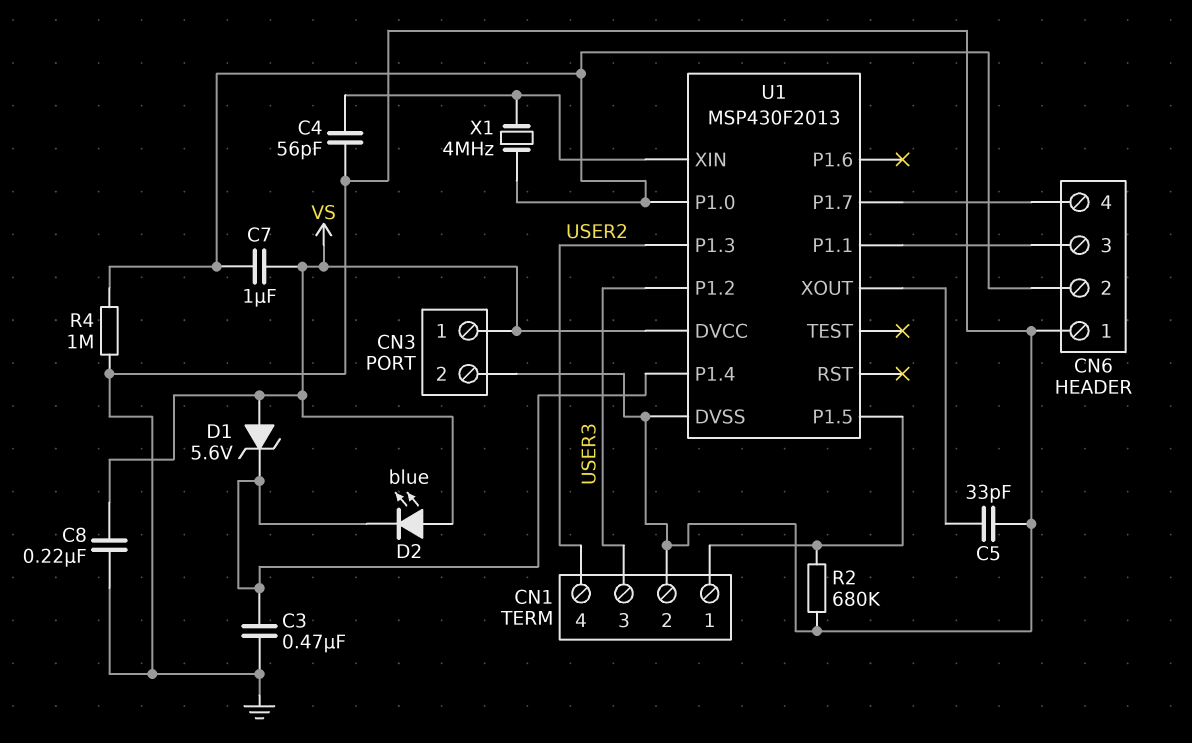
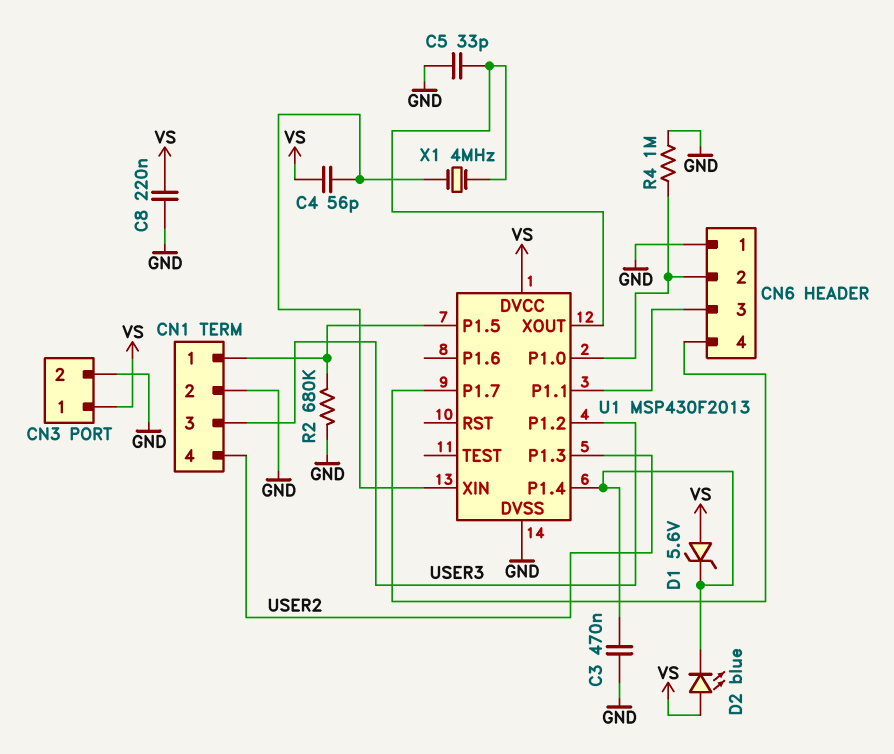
C4: 56pF (GND, U1/XIN) -> 56pF (U1/XIN, VS)
C7: 1uF (CN6/2, VS) -> none
X1: 4MHz (CN6/2, U1/XIN) -> 4MHz (U1/XIN, U1/XOUT)

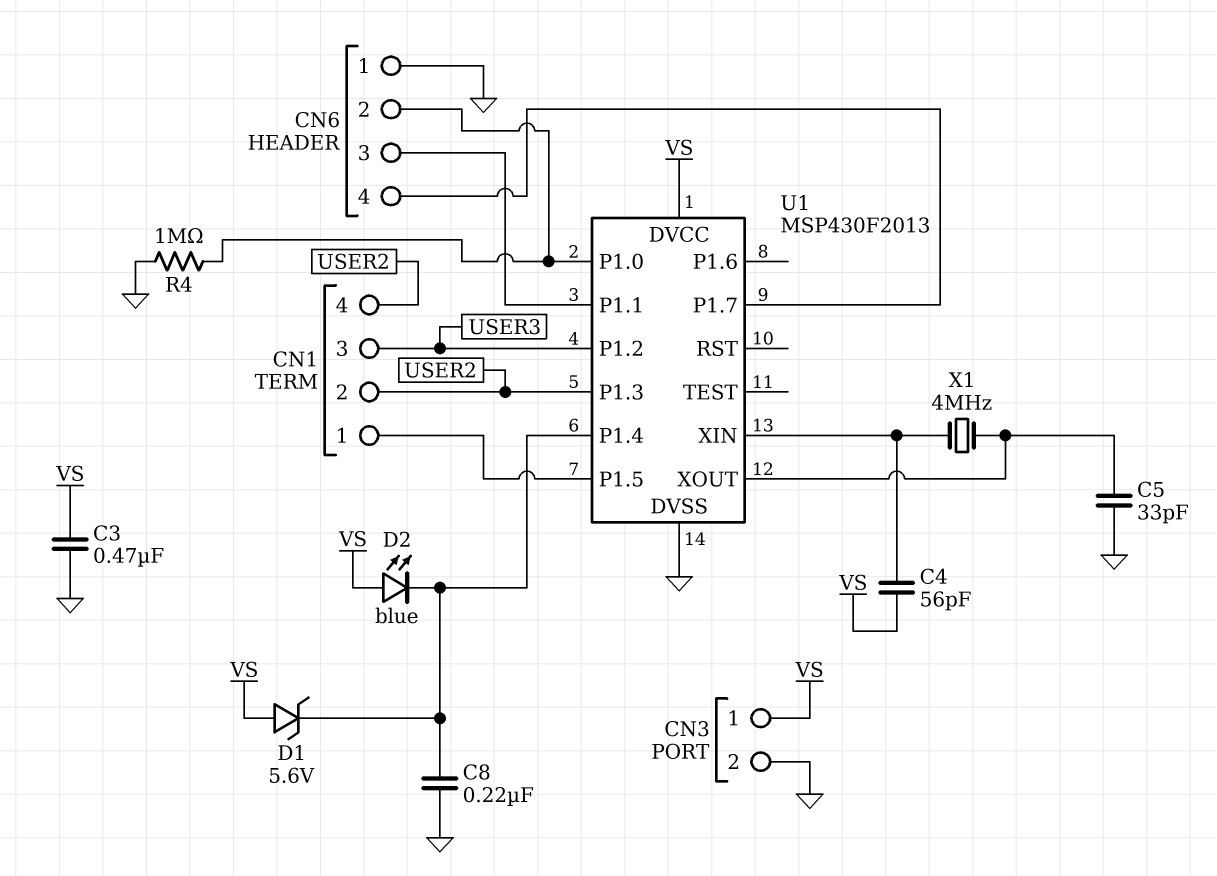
C3: 470nF (GND, U1/P1.4) -> 470nF (GND, VS)
C8: 220nF (GND, VS) -> 220nF (GND, U1/P1.4)
CN1 pin 2: GND -> USER2
R2: 680k (CN1/1, GND) -> none

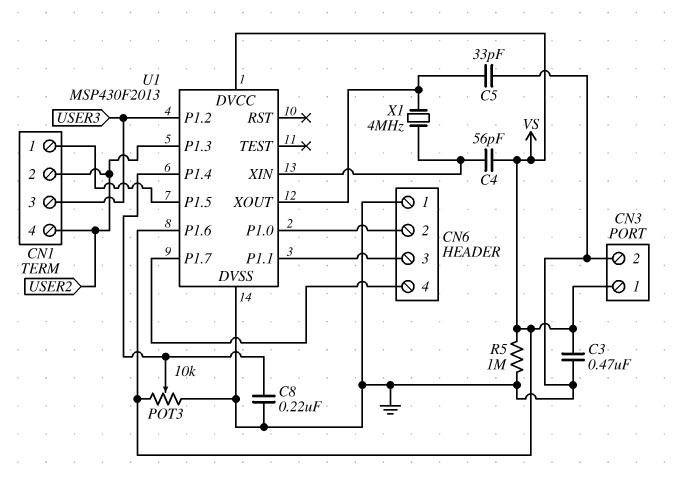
D1: zener 5.6V (A VS, K U1/P1.4) -> none
D2: LED blue (A VS, K U1/P1.4) -> none
POT3: none -> 10k (GND, VS, wiper U1/P1.4)
R4: 1M (CN6/2, GND) -> none
R5: none -> 1M (GND, VS)
U1 pin P1.6: none -> VS

